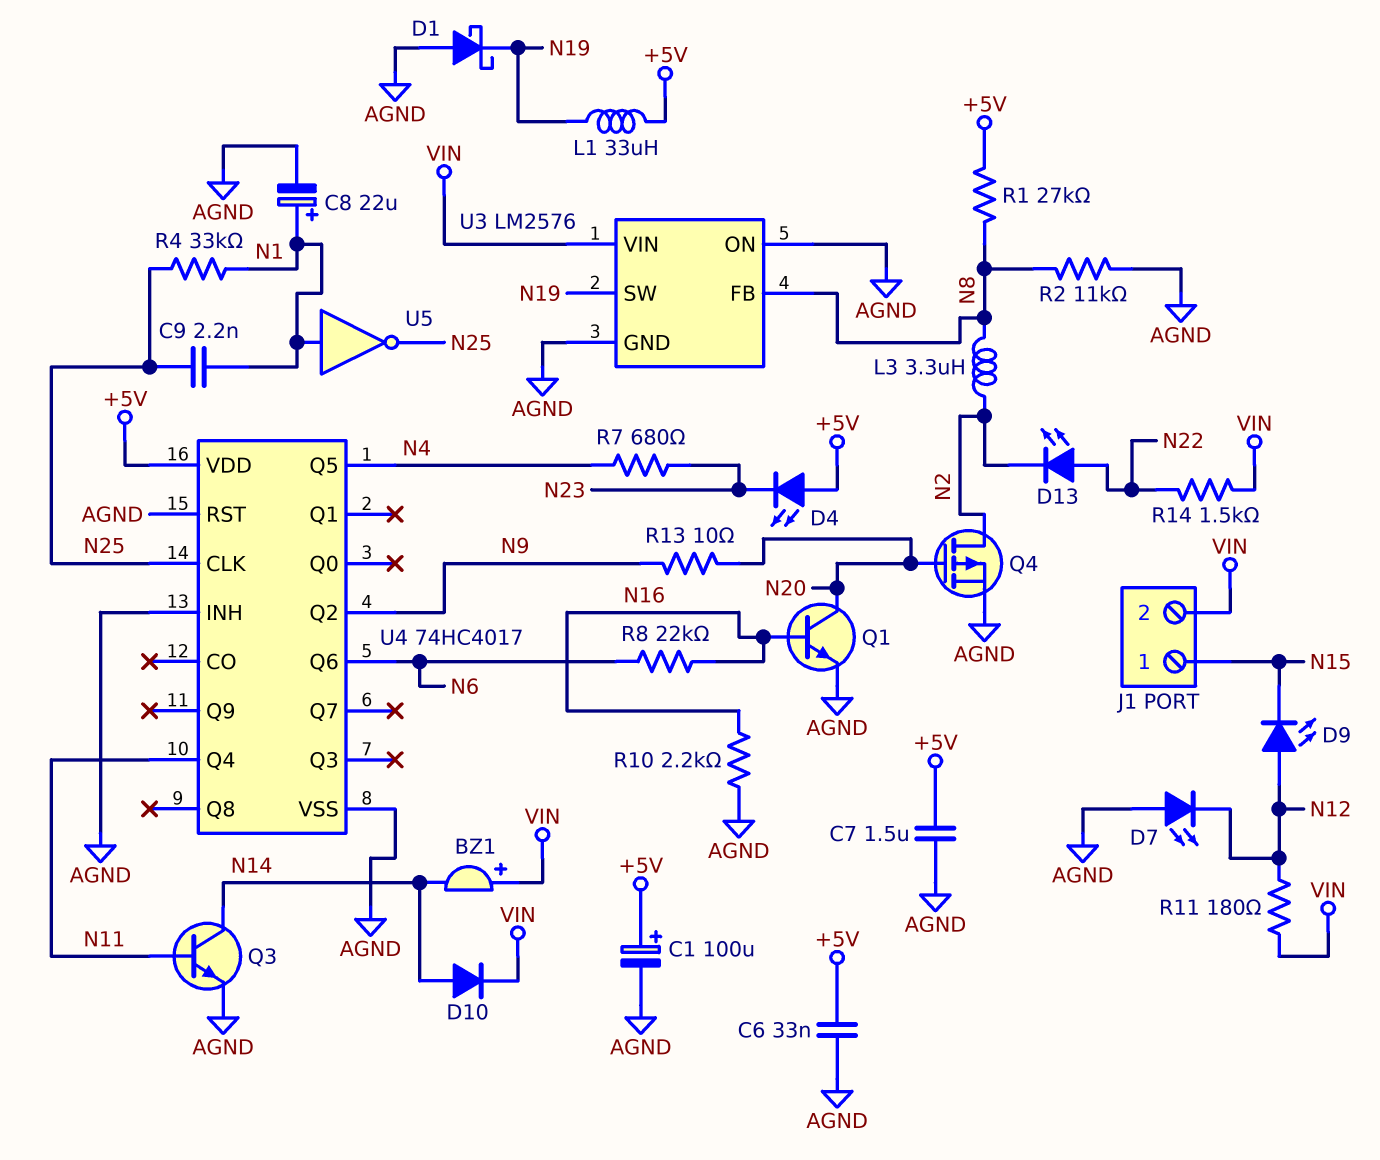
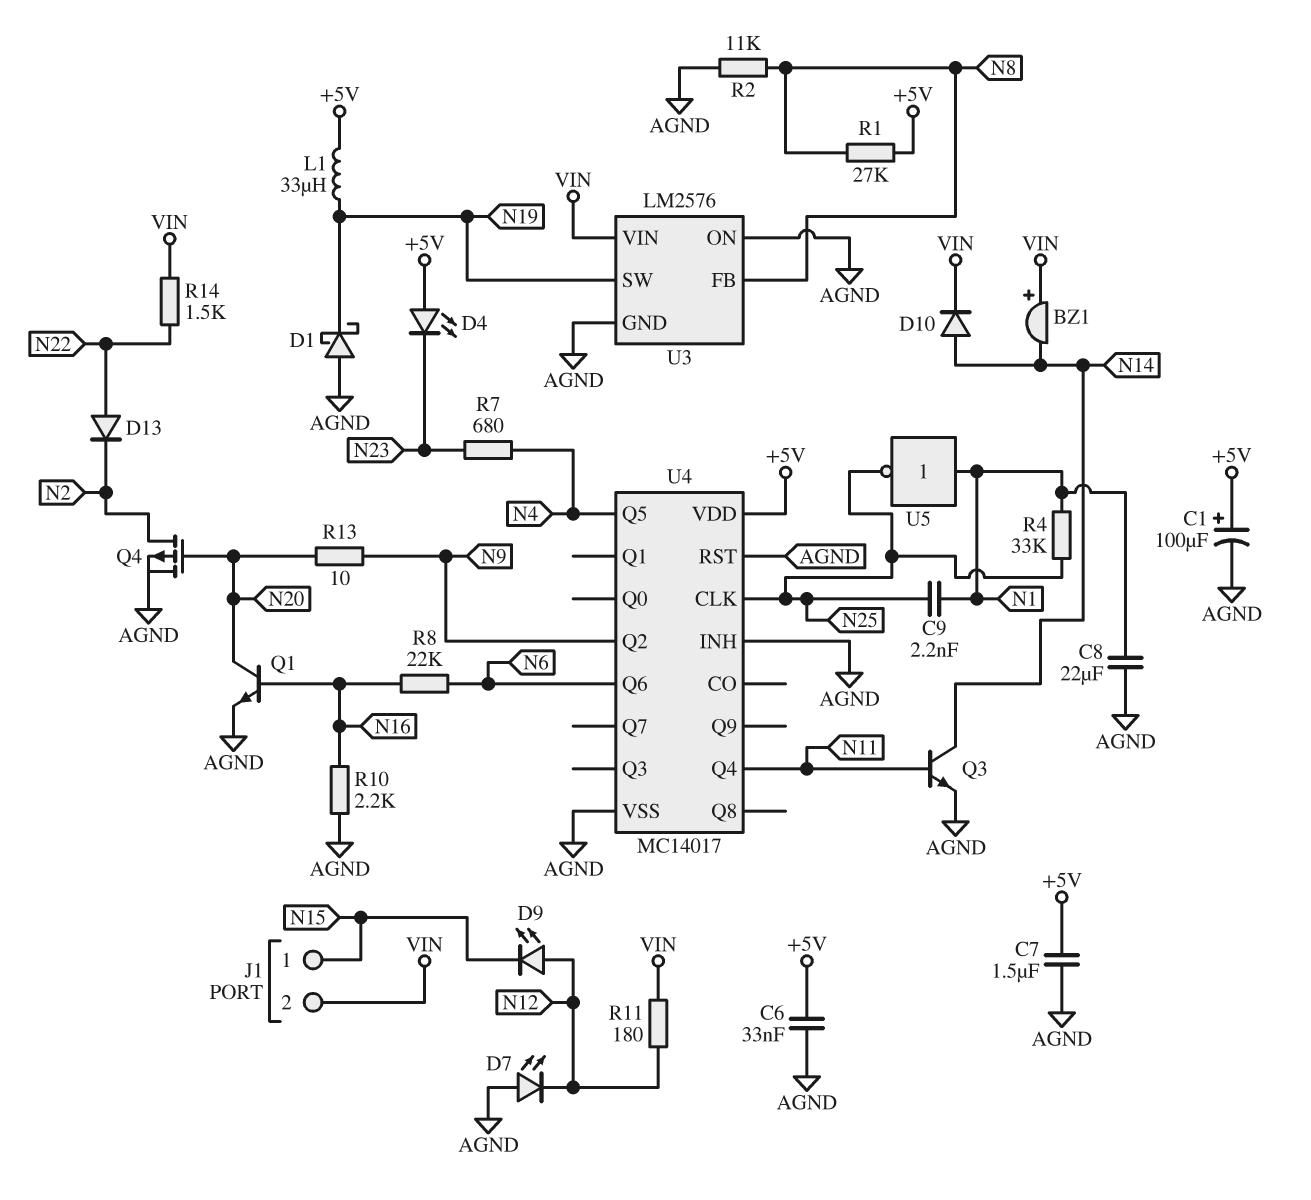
C8: 22uF (plus N1, minus AGND) -> 22uF (AGND, N1)
D13: LED (A N22, K N2) -> diode (A N22, K N2)
L3: 3.3uH (N2, N8) -> none
U4: 74HC4017 -> MC14017

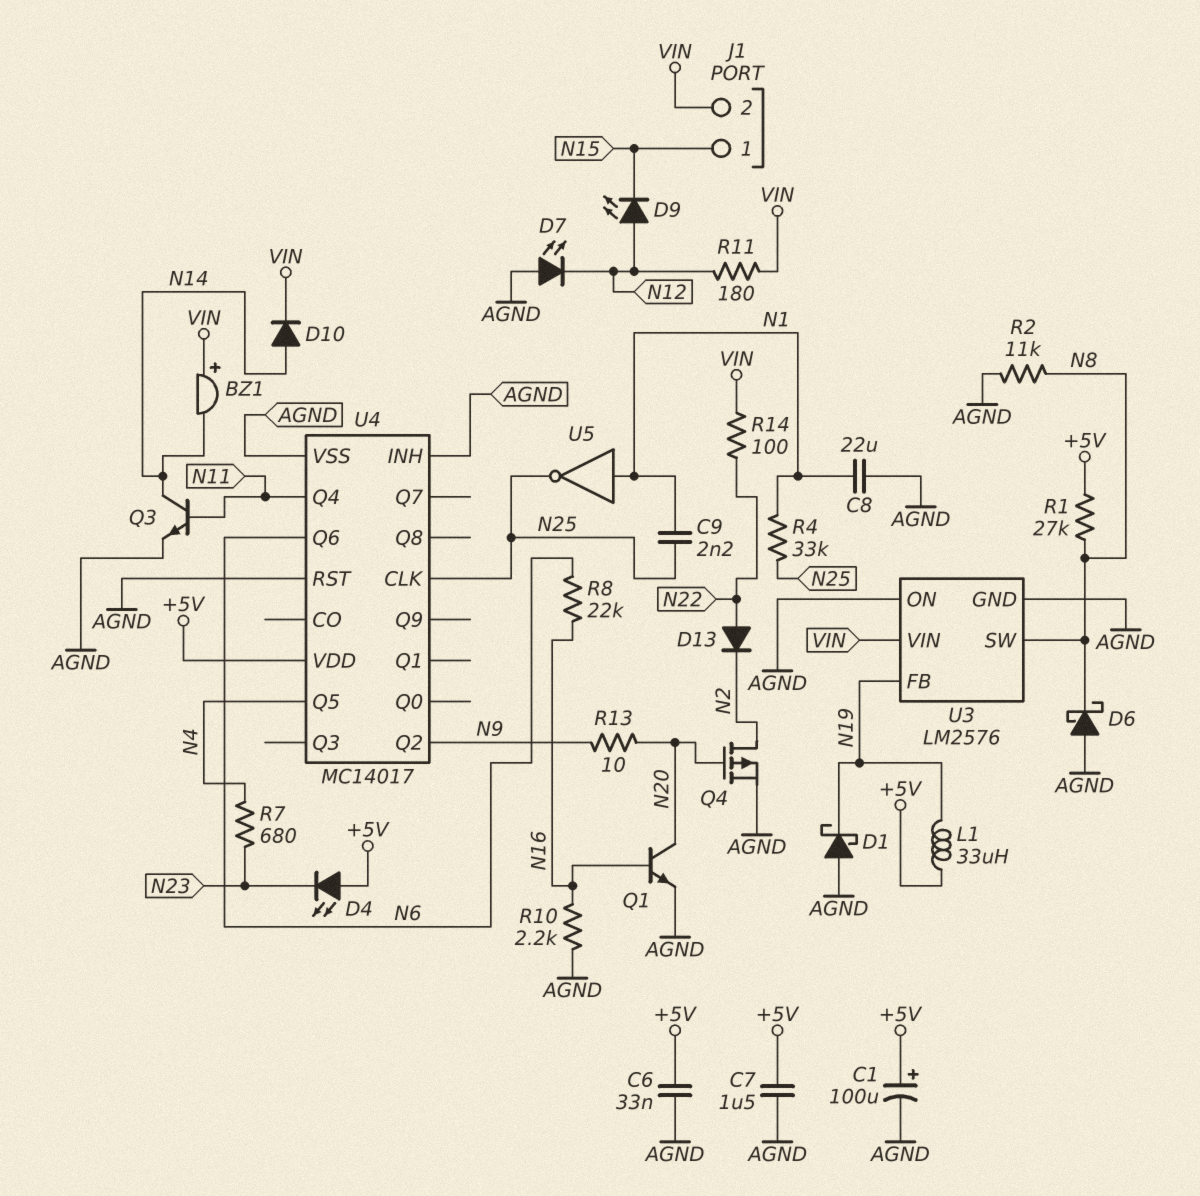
D6: none -> schottky (A AGND, K N8)
R14: 1.5k (N22, VIN) -> 100 (N22, VIN)
U3 pin FB: N8 -> N19
U3 pin SW: N19 -> N8

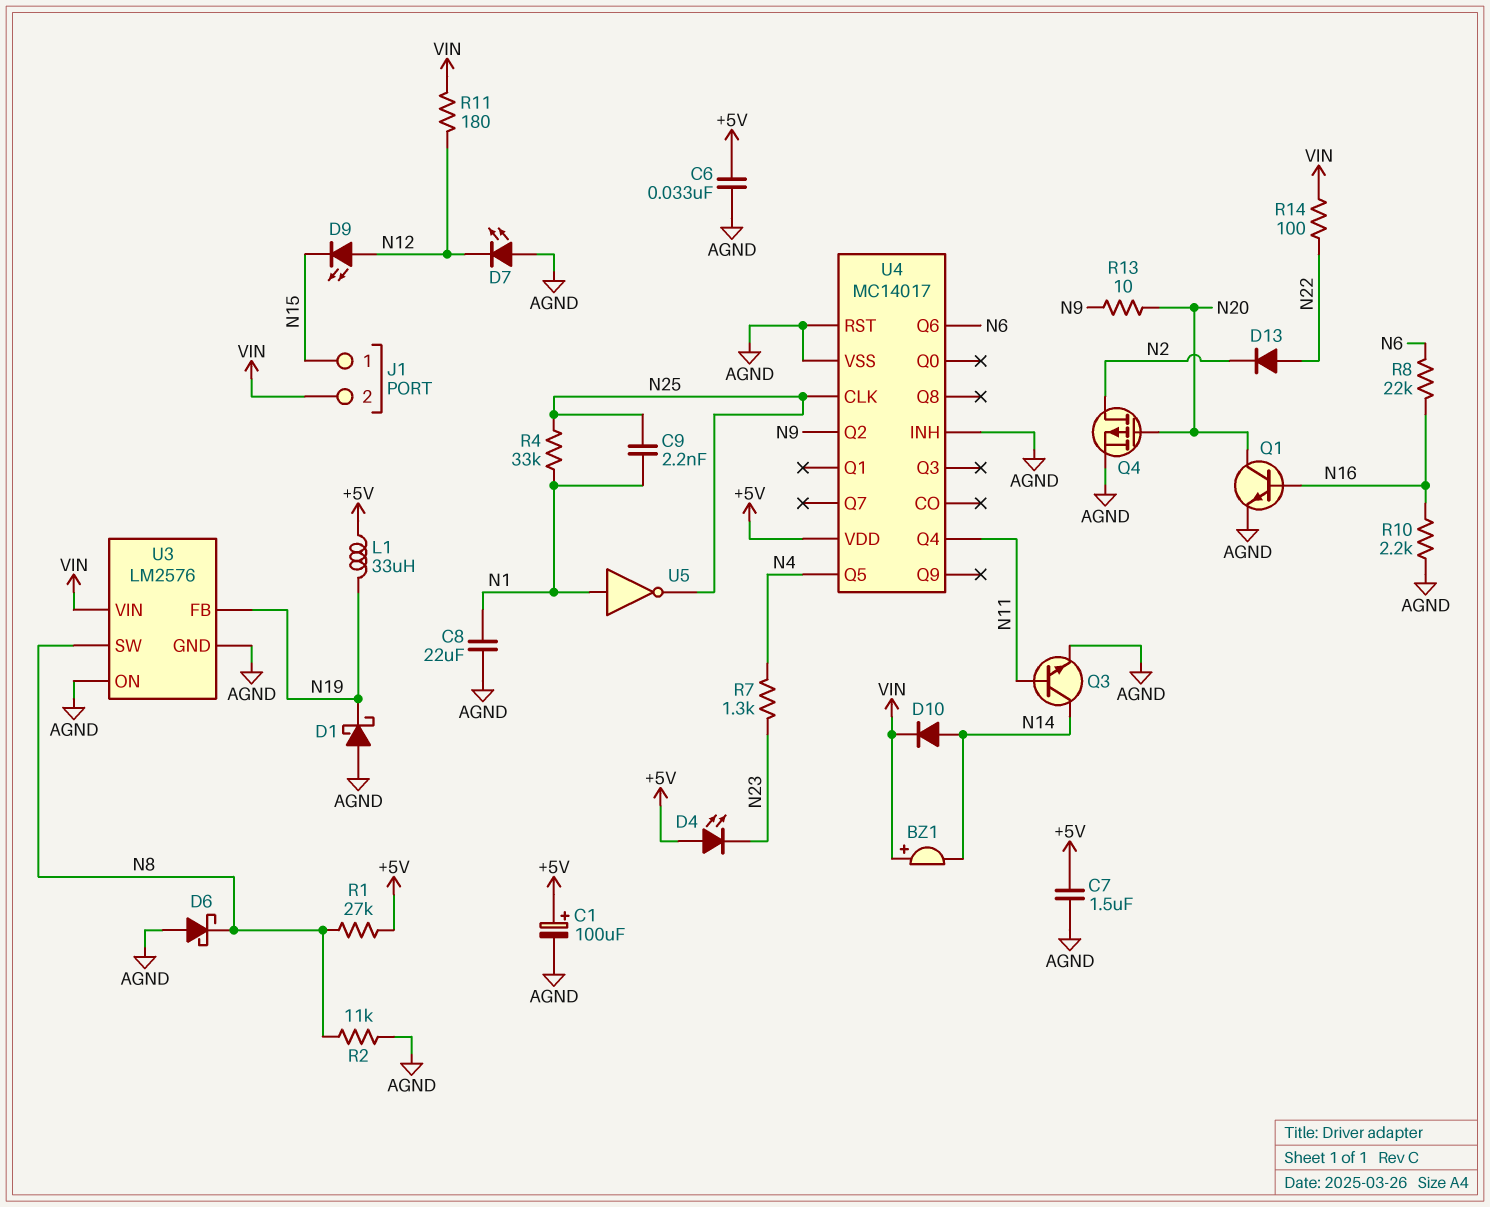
R7: 680 (N4, N23) -> 1.3k (N4, N23)

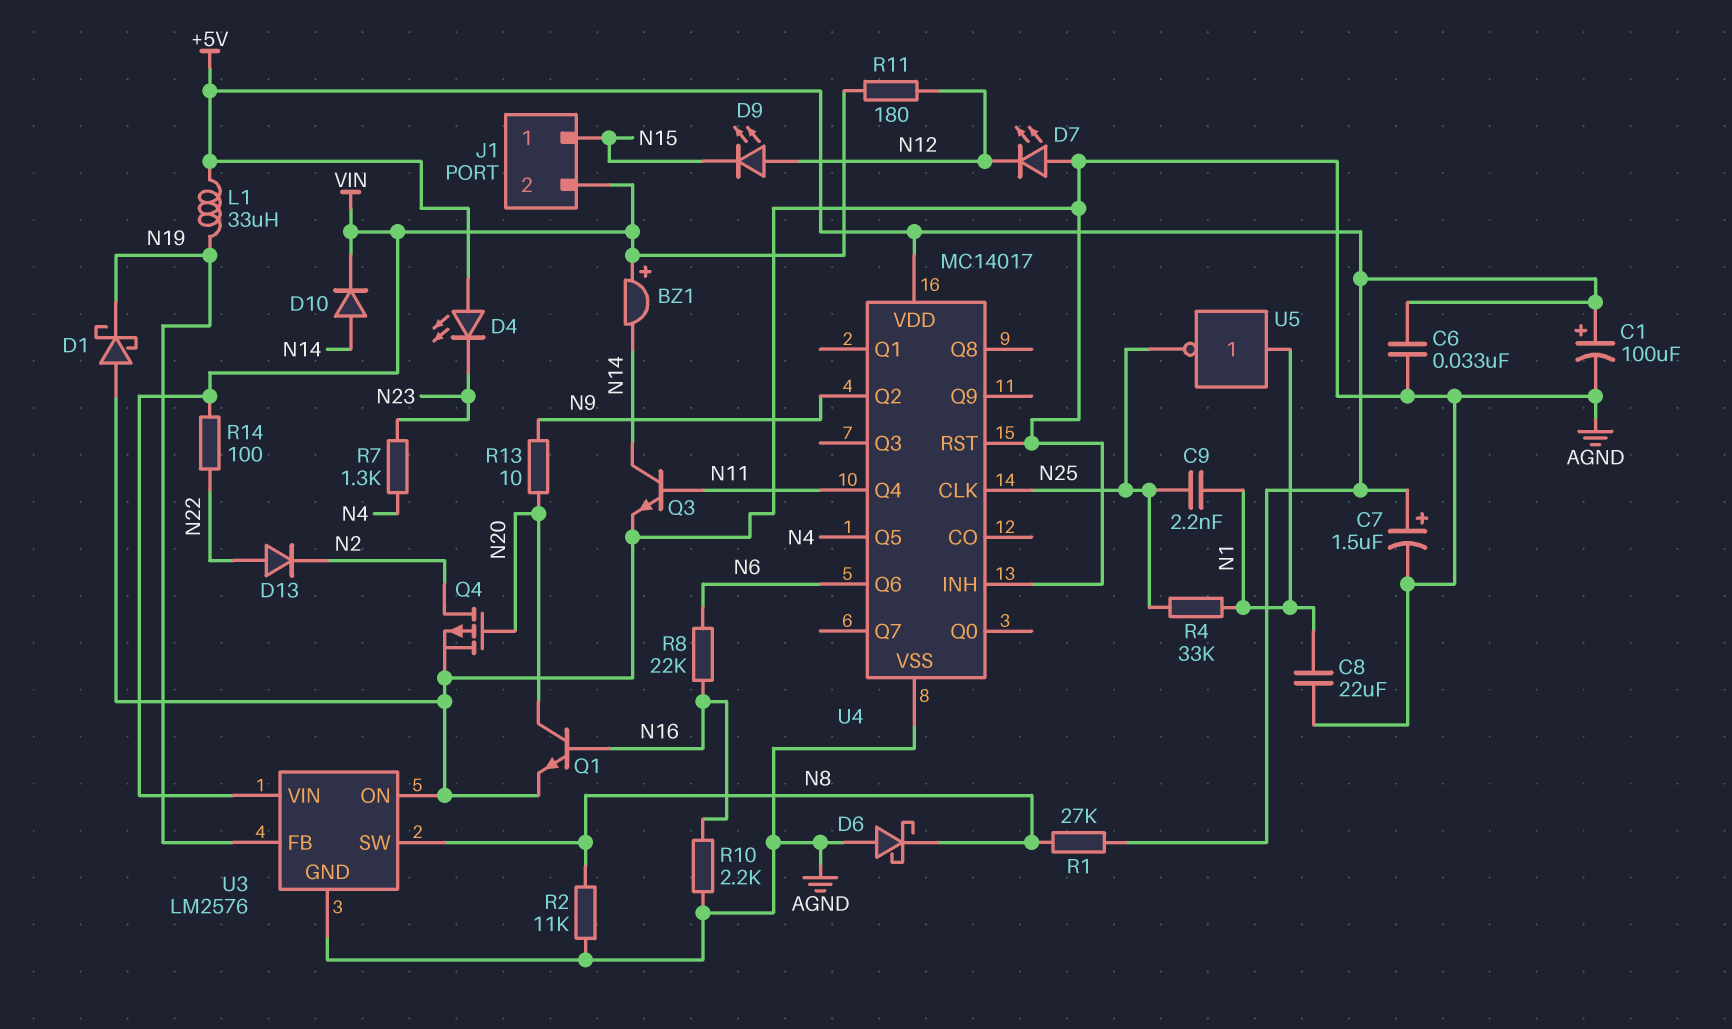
C7: 1.5uF (+5V, AGND) -> 1.5uF (plus +5V, minus AGND)

